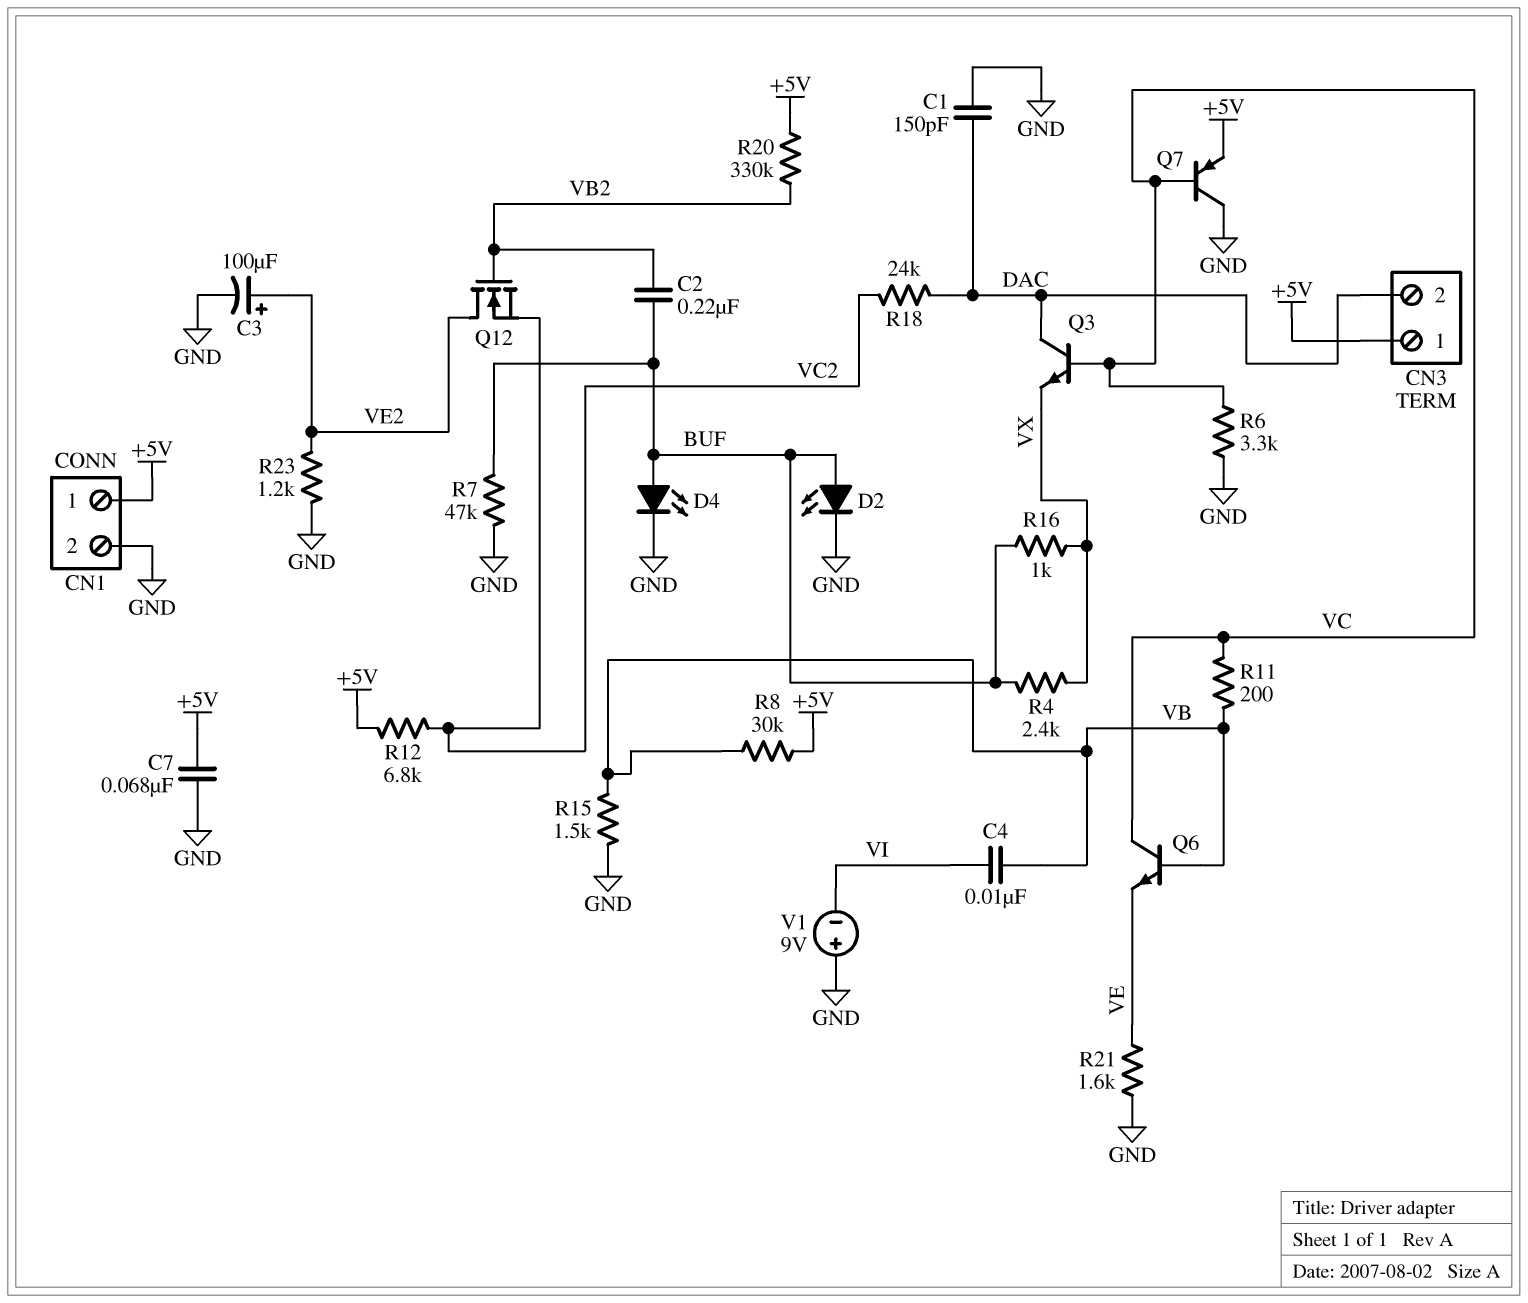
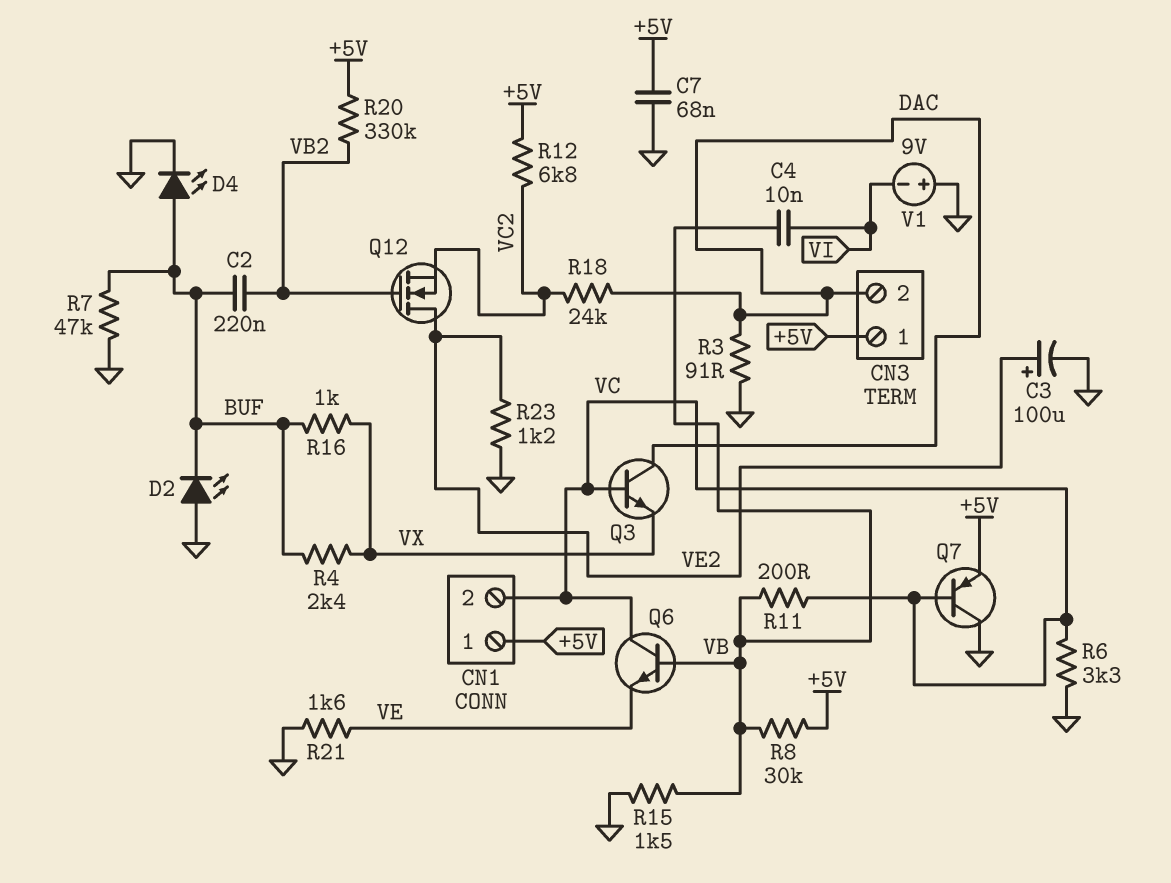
C1: 150pF (DAC, GND) -> none
CN1 pin 2: GND -> VC
D2: LED (A BUF, K GND) -> LED (A GND, K BUF)
R3: none -> 91 (DAC, GND)

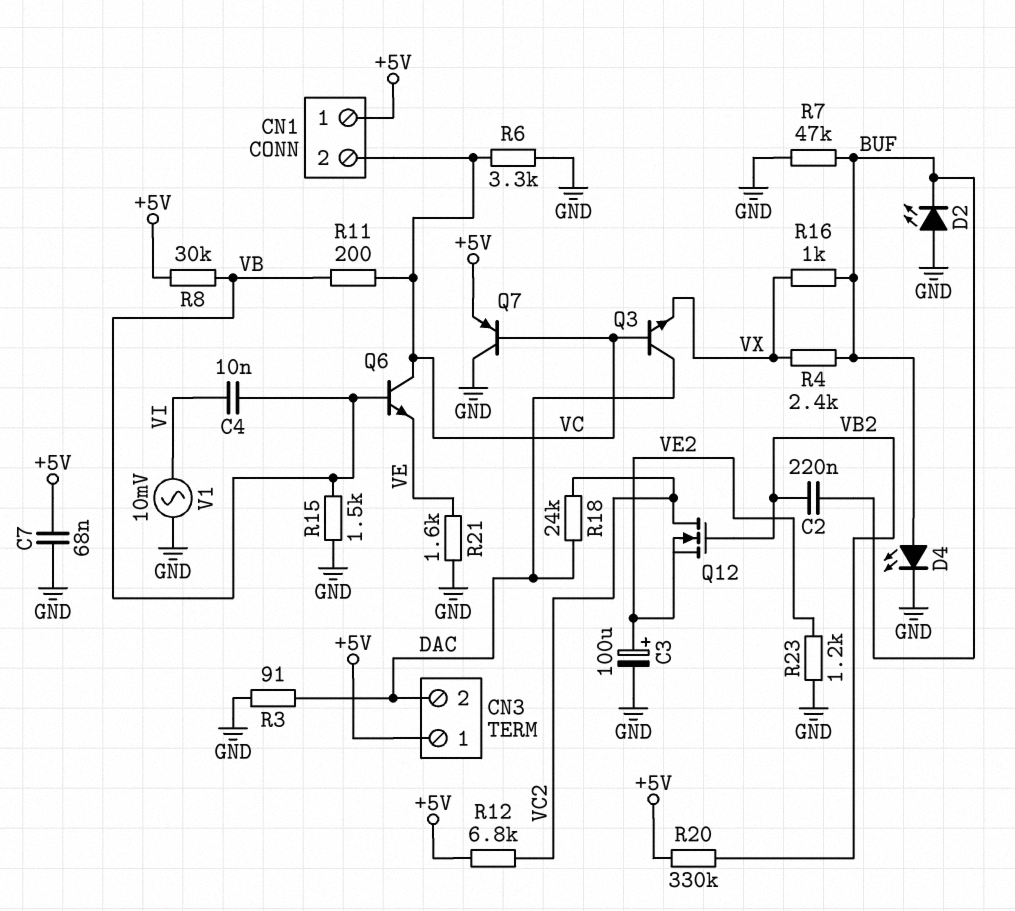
Q12: NMOS (G VB2, D VE2, S VC2) -> NMOS (G VB2, D VC2, S VE2)
V1: 9V (plus GND, minus VI) -> AC 10mV (GND, VI)

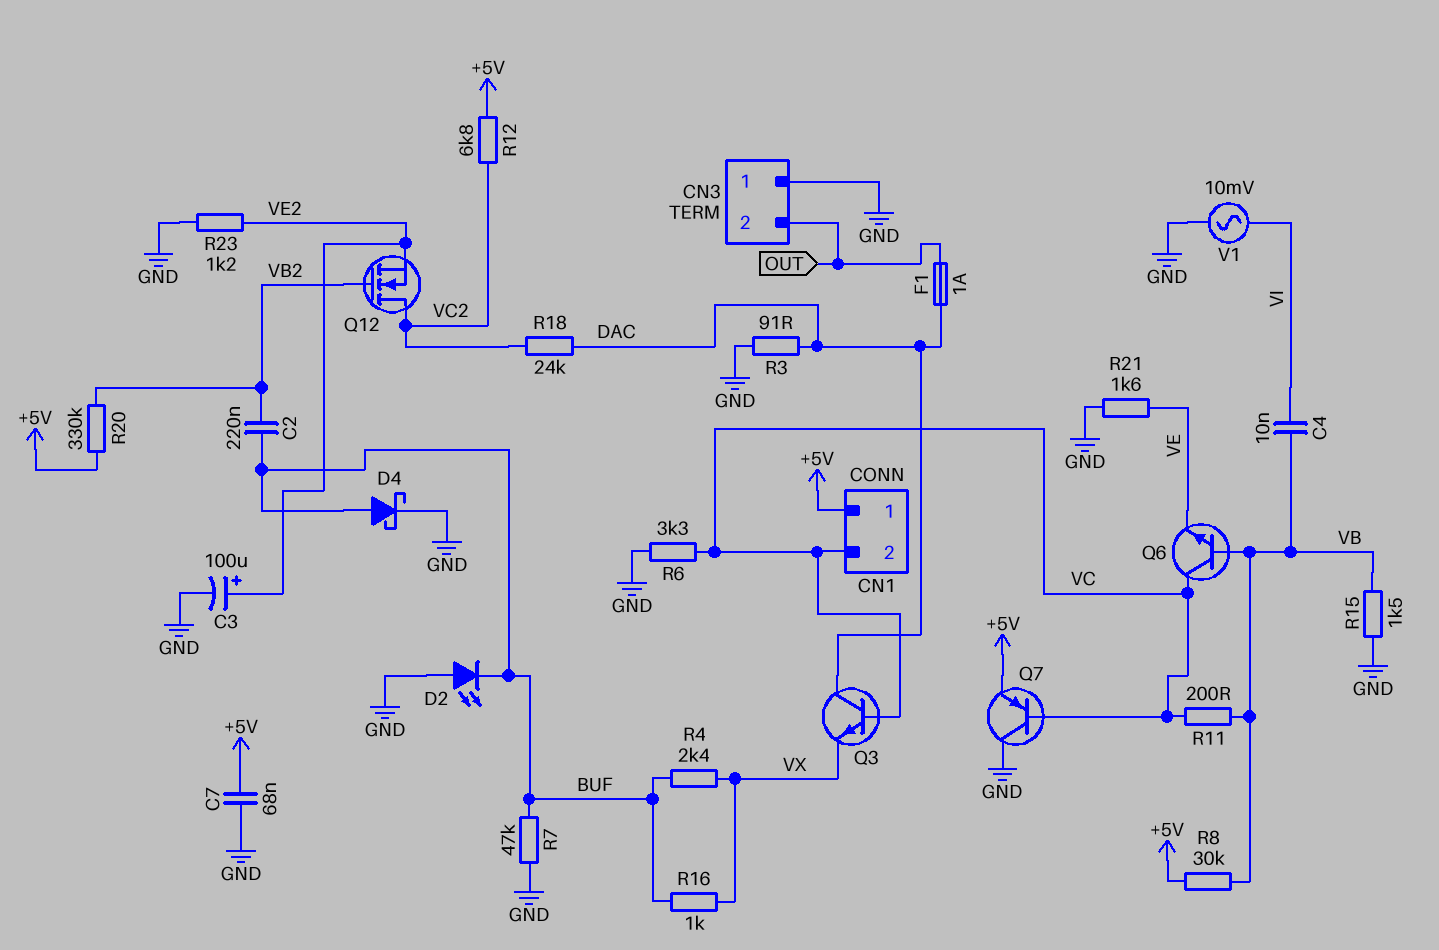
CN3 pin 1: +5V -> GND
CN3 pin 2: DAC -> OUT
D4: LED (A BUF, K GND) -> schottky (A BUF, K GND)
F1: none -> 1A (DAC, OUT)

